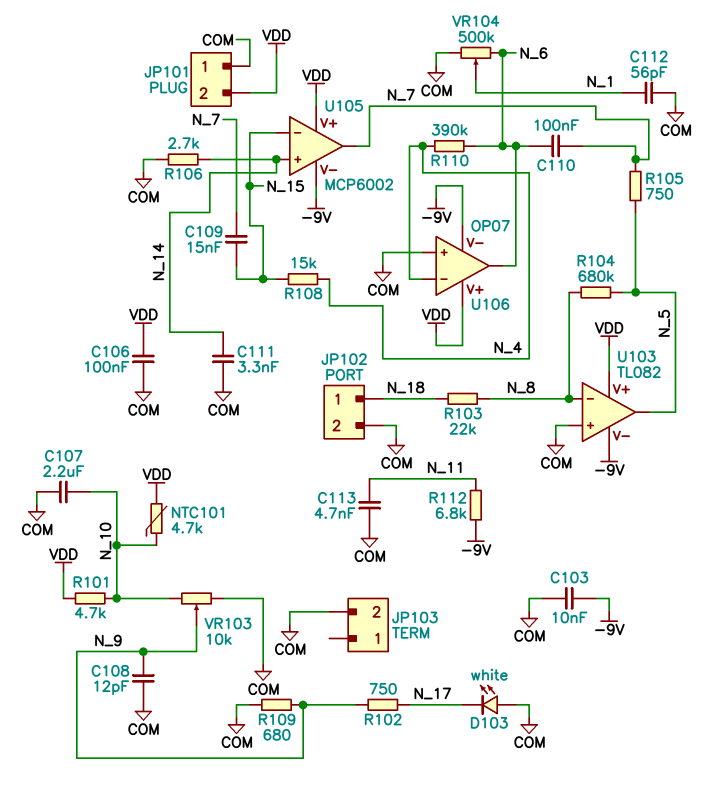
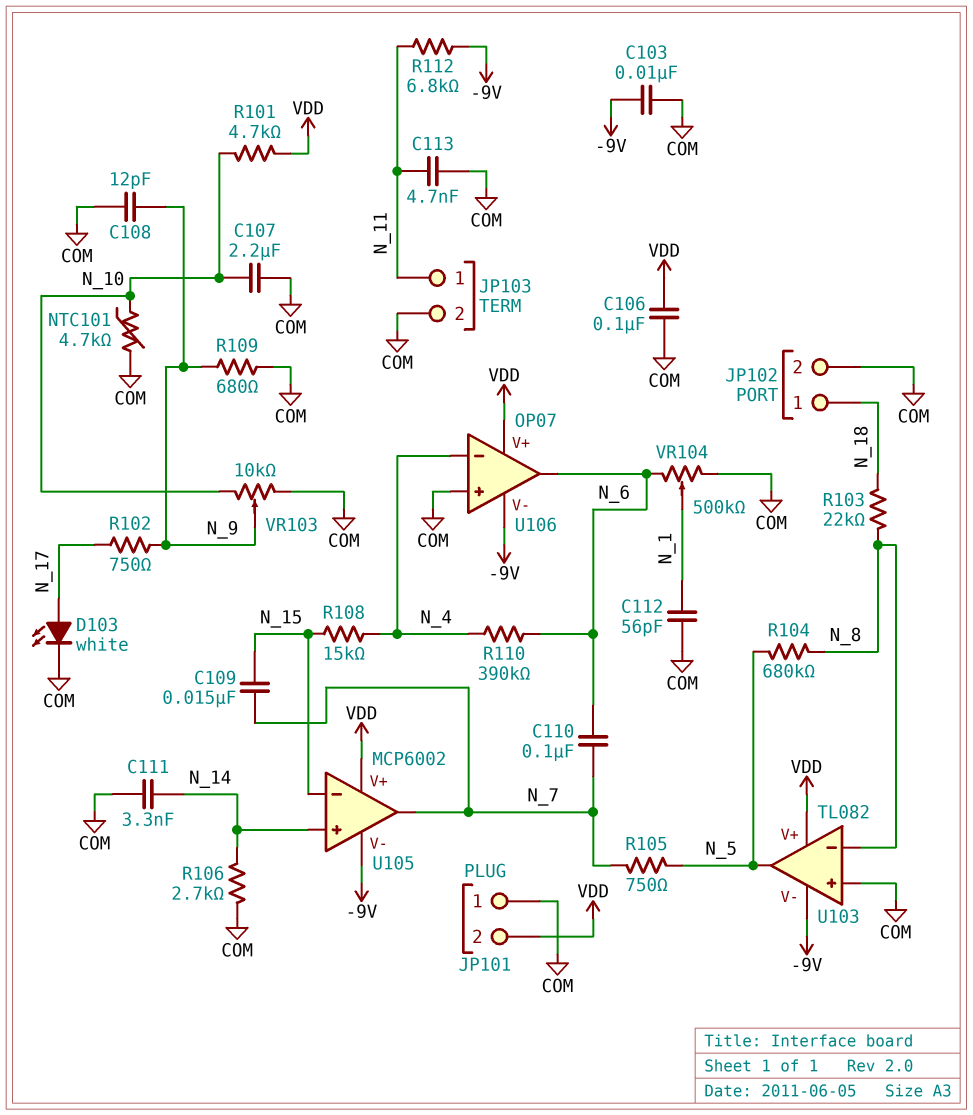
D103: LED white (A COM, K N_17) -> LED white (A N_17, K COM)
JP103 pin 1: none -> N_11
NTC101: 4.7k (N_10, VDD) -> 4.7k (COM, N_10)

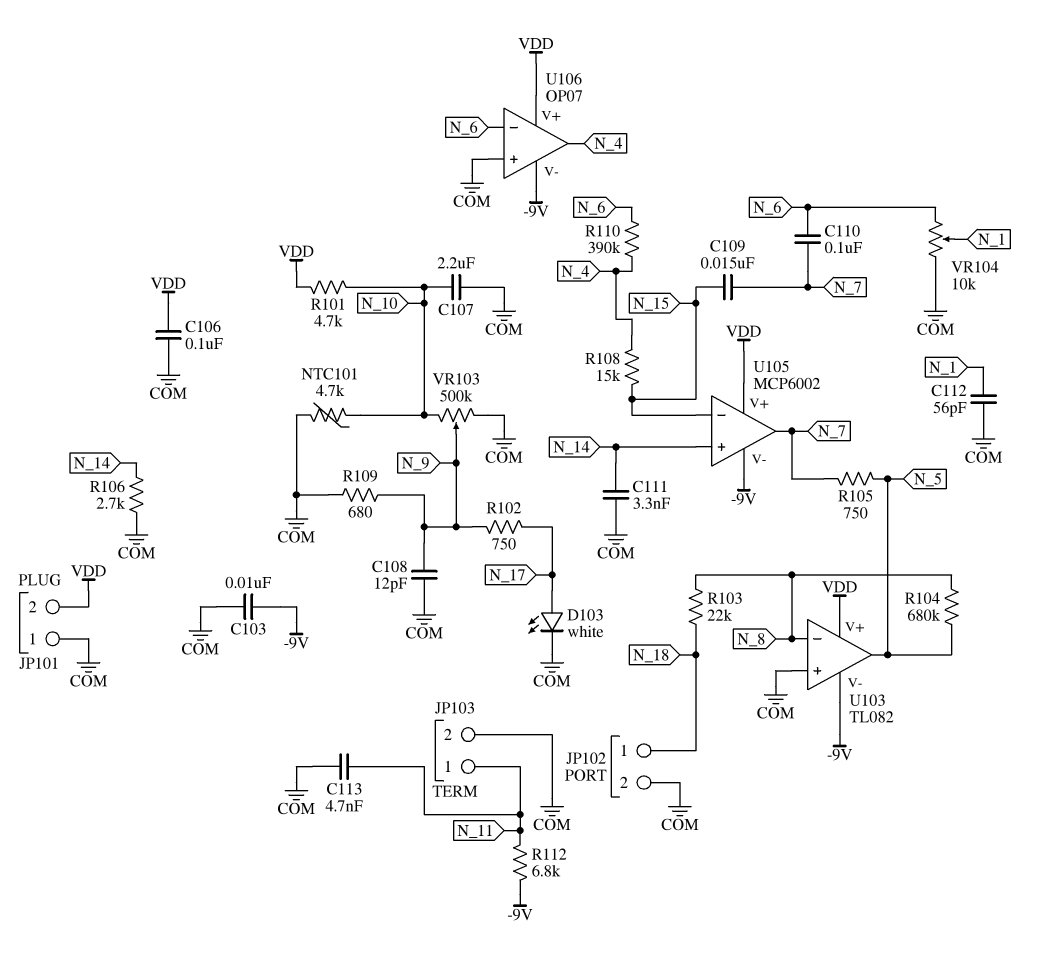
U106 pin in-: N_4 -> N_6
U106 pin out: N_6 -> N_4
VR103: 10k (COM, N_10, wiper N_9) -> 500k (COM, N_10, wiper N_9)
VR104: 500k (COM, N_6, wiper N_1) -> 10k (COM, N_6, wiper N_1)

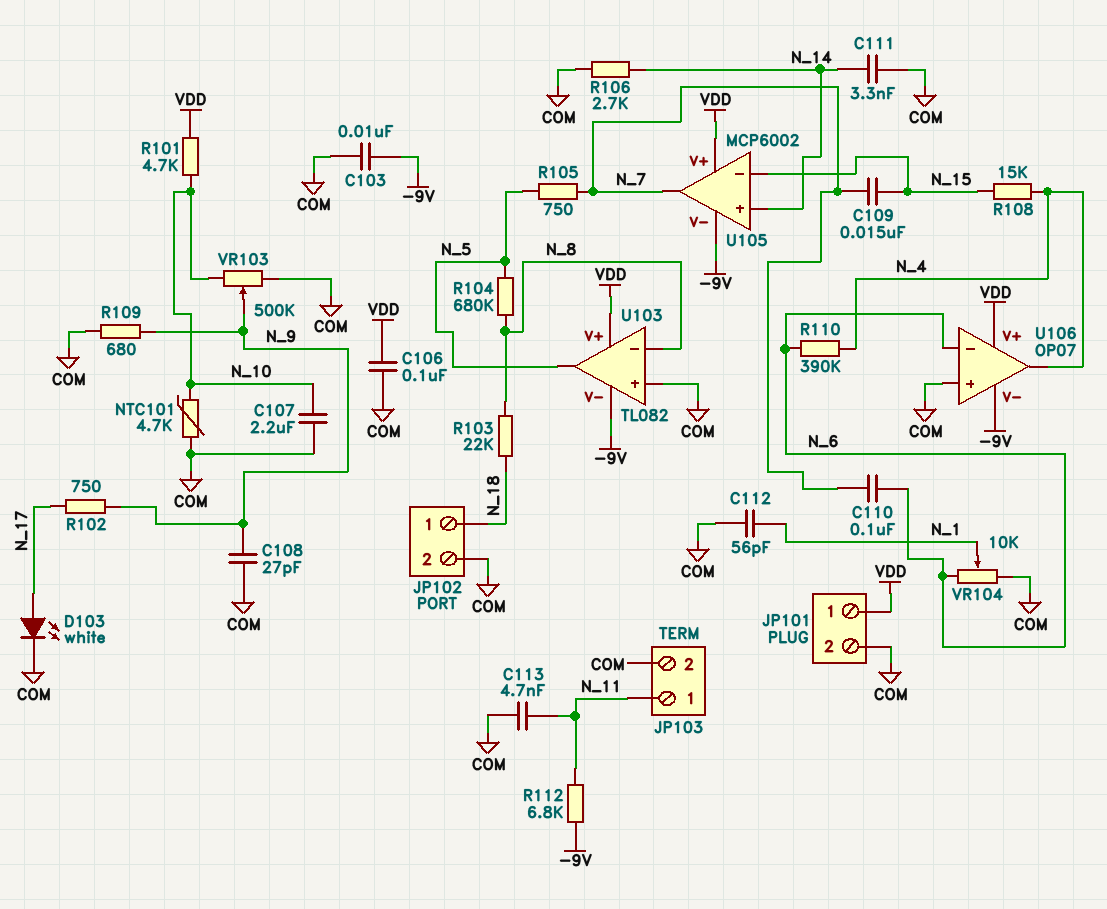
C108: 12pF (COM, N_9) -> 27pF (COM, N_9)
JP101 pin 1: COM -> VDD
JP101 pin 2: VDD -> COM

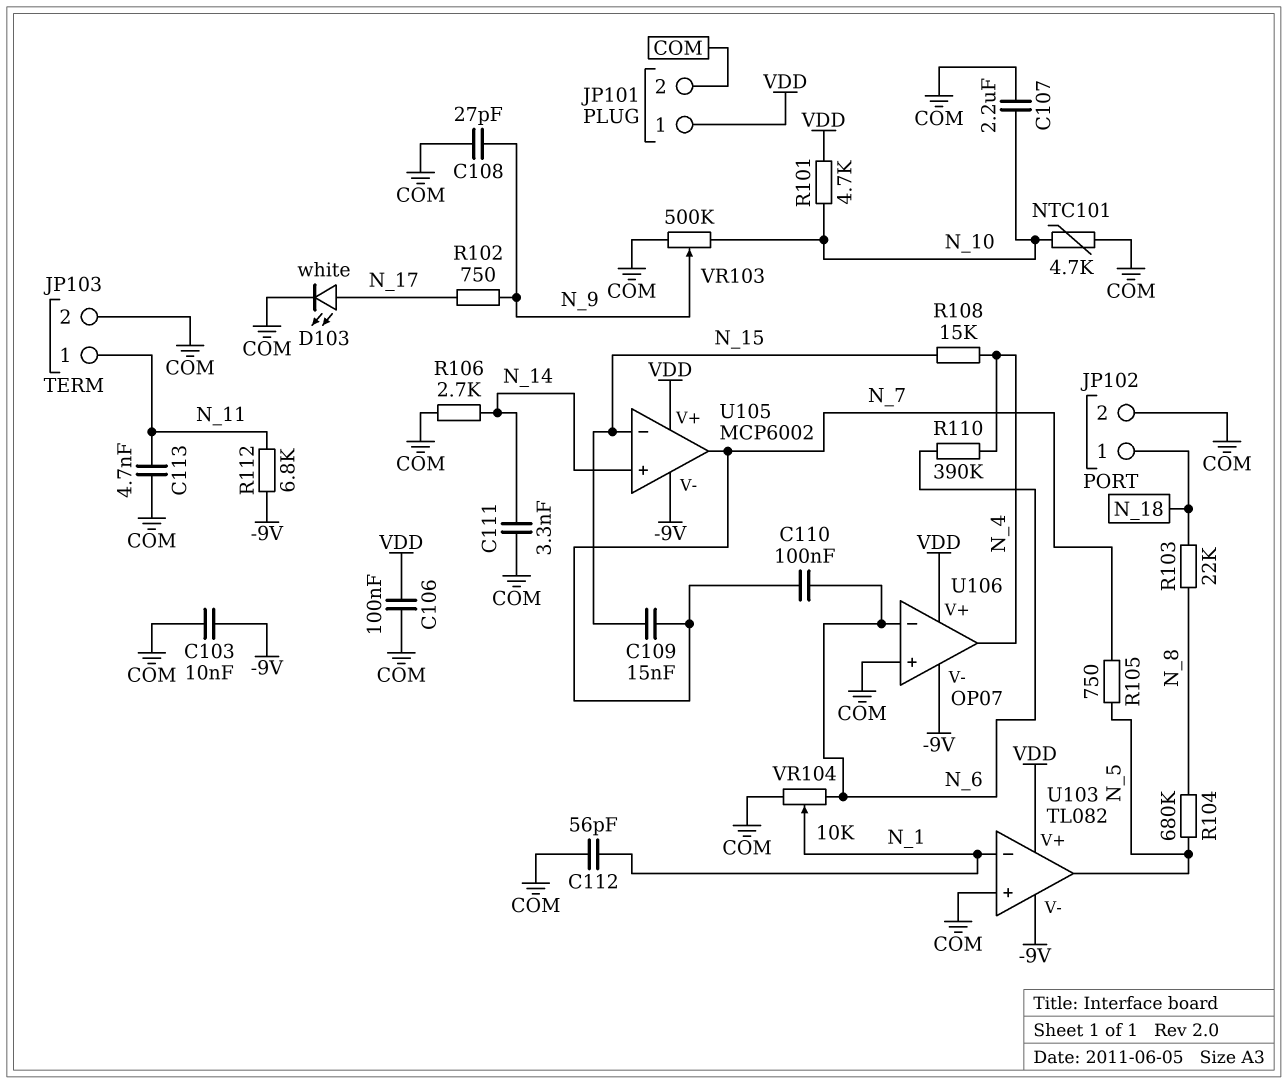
R109: 680 (COM, N_9) -> none
U103 pin in-: N_8 -> N_1

